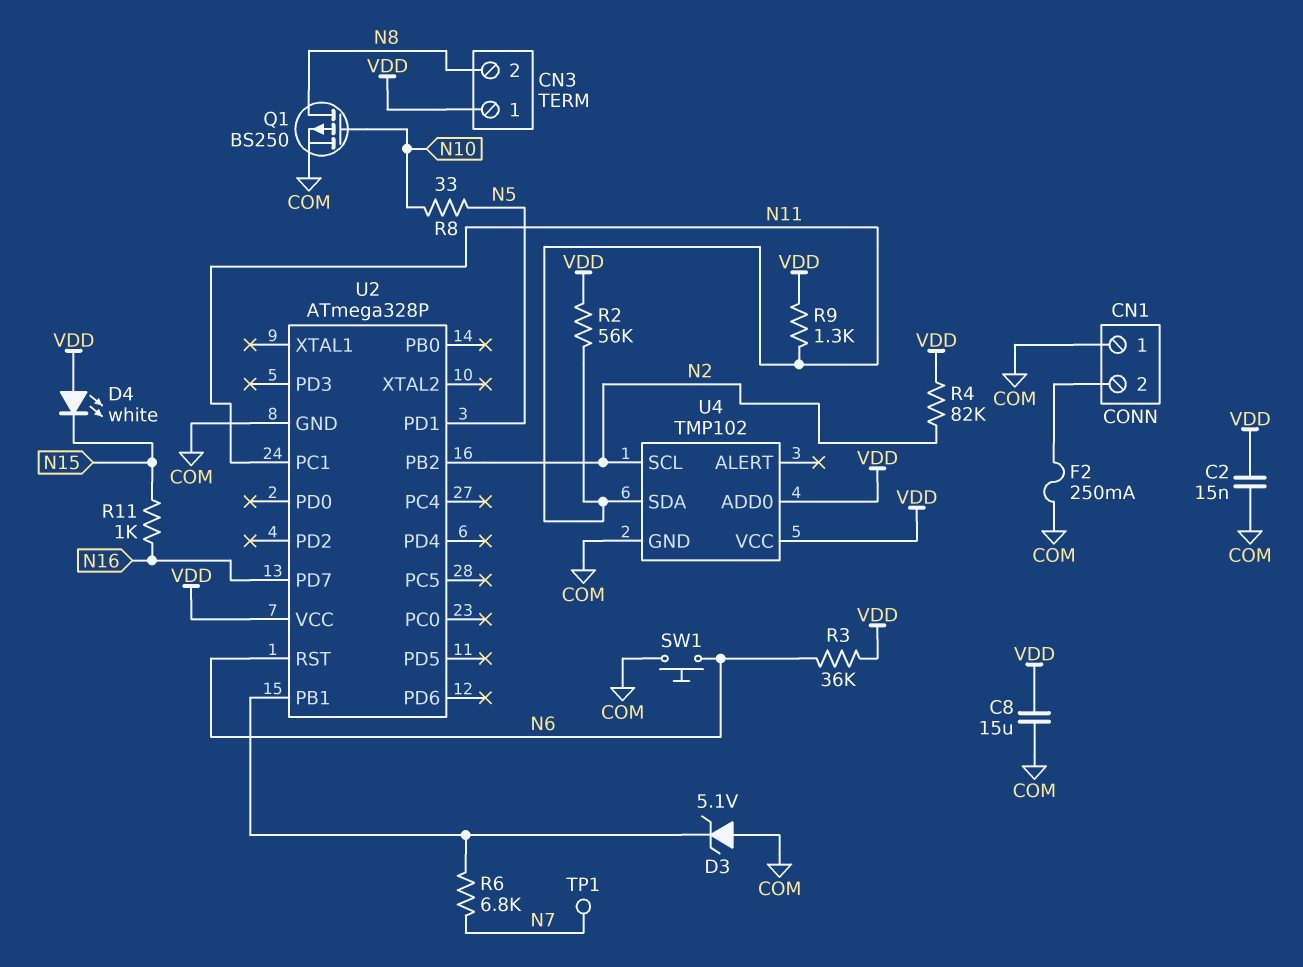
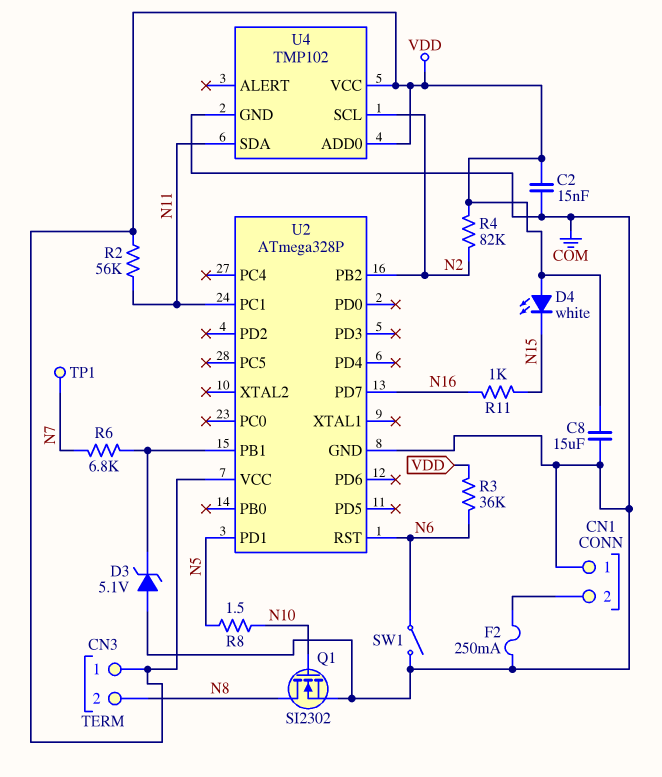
Q1: PMOS BS250 (G N10, D N8, S COM) -> NMOS SI2302 (G N10, D N8, S COM)
R8: 33 (N5, N10) -> 1.5 (N5, N10)
R9: 1.3k (N11, VDD) -> none
SW1: button (COM, N6) -> switch (COM, N6)

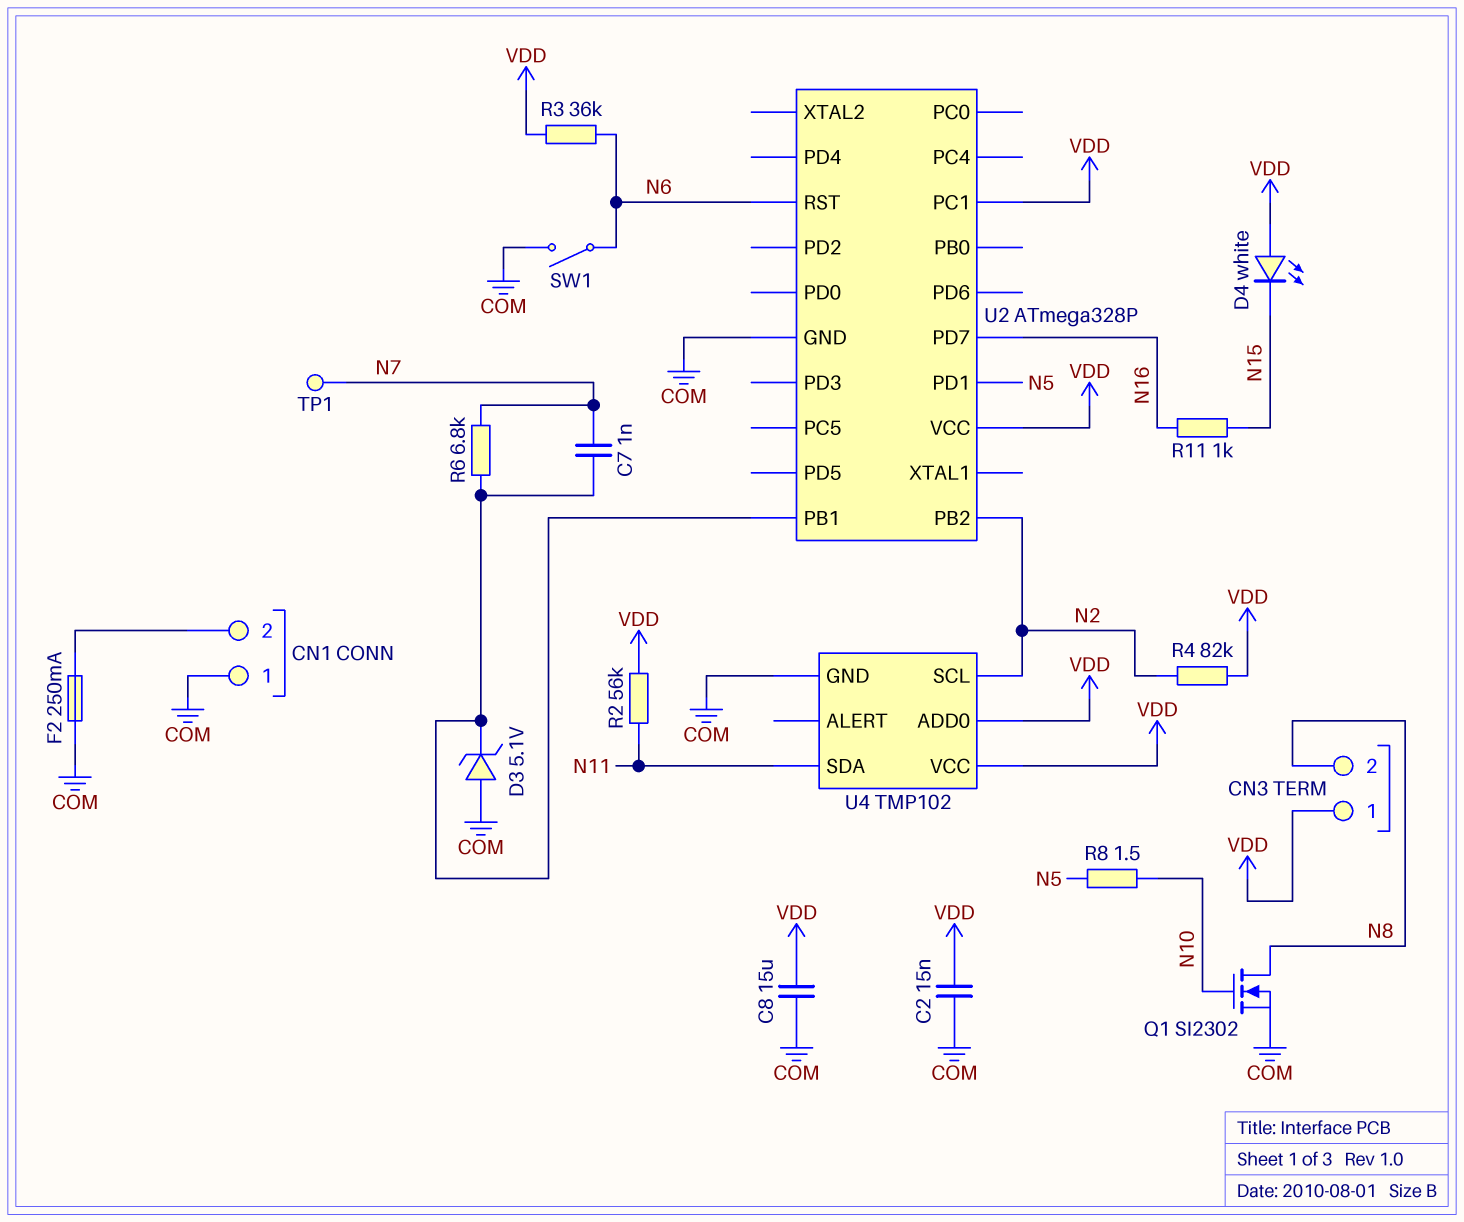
C7: none -> 1nF (N7, U2/PB1)
U2 pin PC1: N11 -> VDD

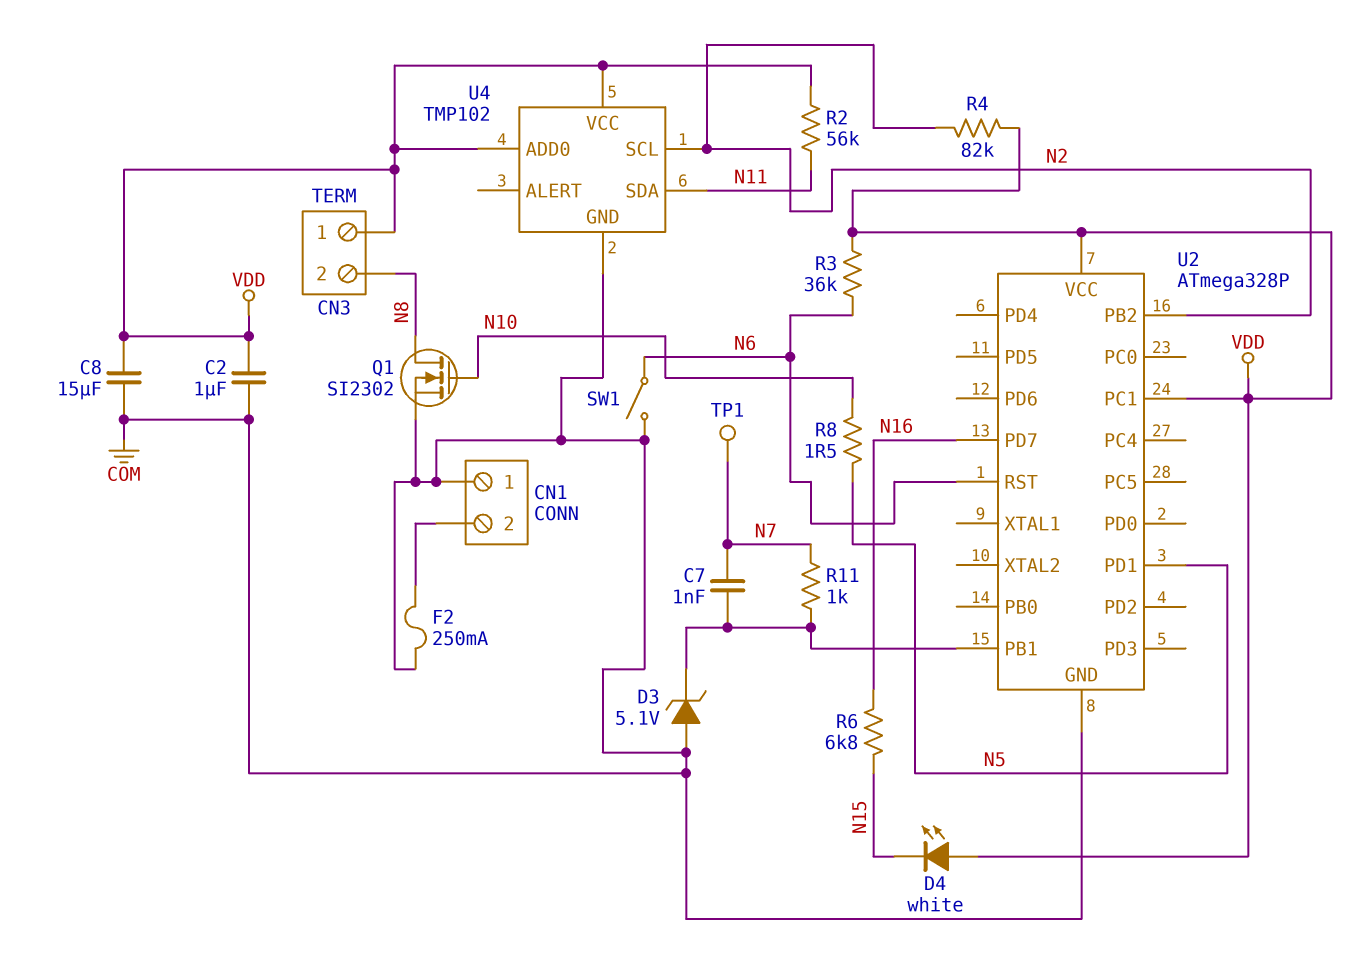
C2: 15nF (COM, VDD) -> 1uF (COM, VDD)
R6: 6.8k (N7, U2/PB1) -> 6.8k (N15, N16)
R11: 1k (N15, N16) -> 1k (N7, U2/PB1)

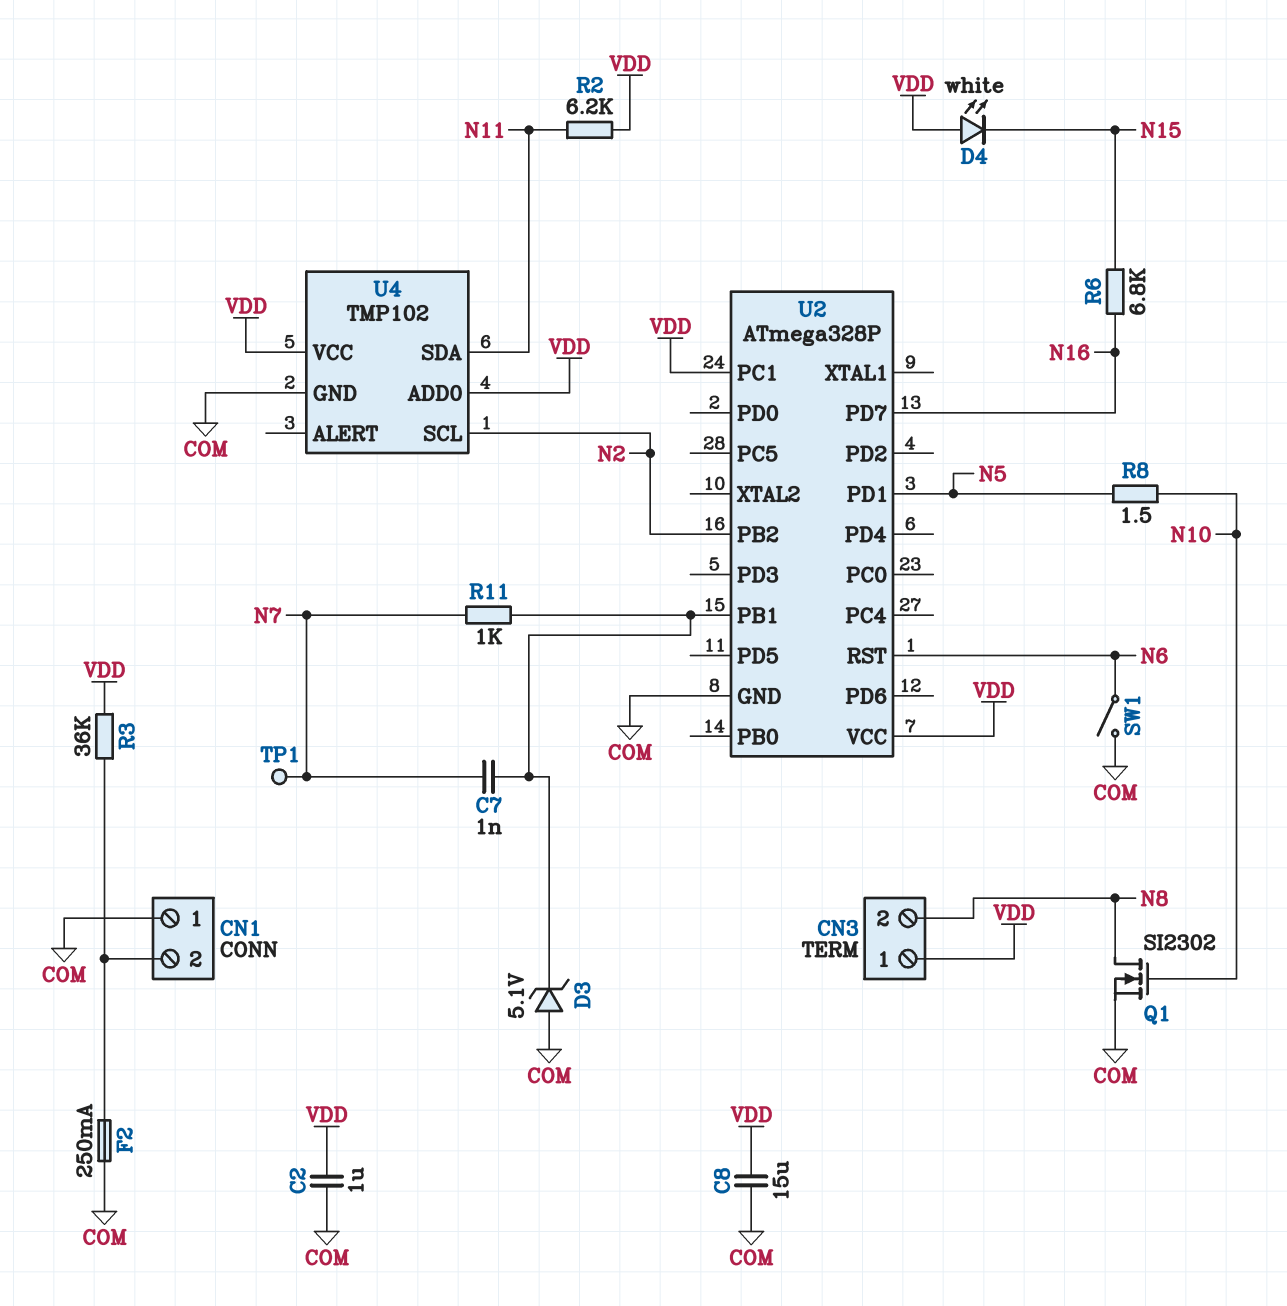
R2: 56k (N11, VDD) -> 6.2k (N11, VDD)
R3: 36k (N6, VDD) -> 36k (CN1/2, VDD)
R4: 82k (N2, VDD) -> none

